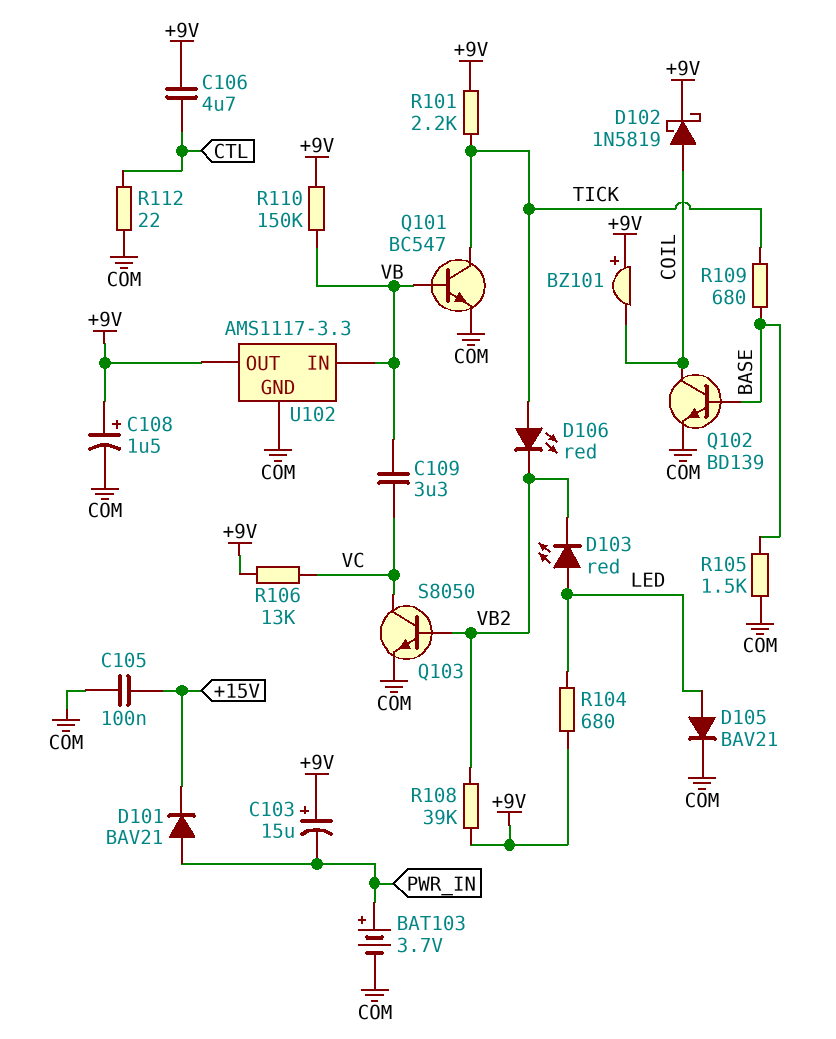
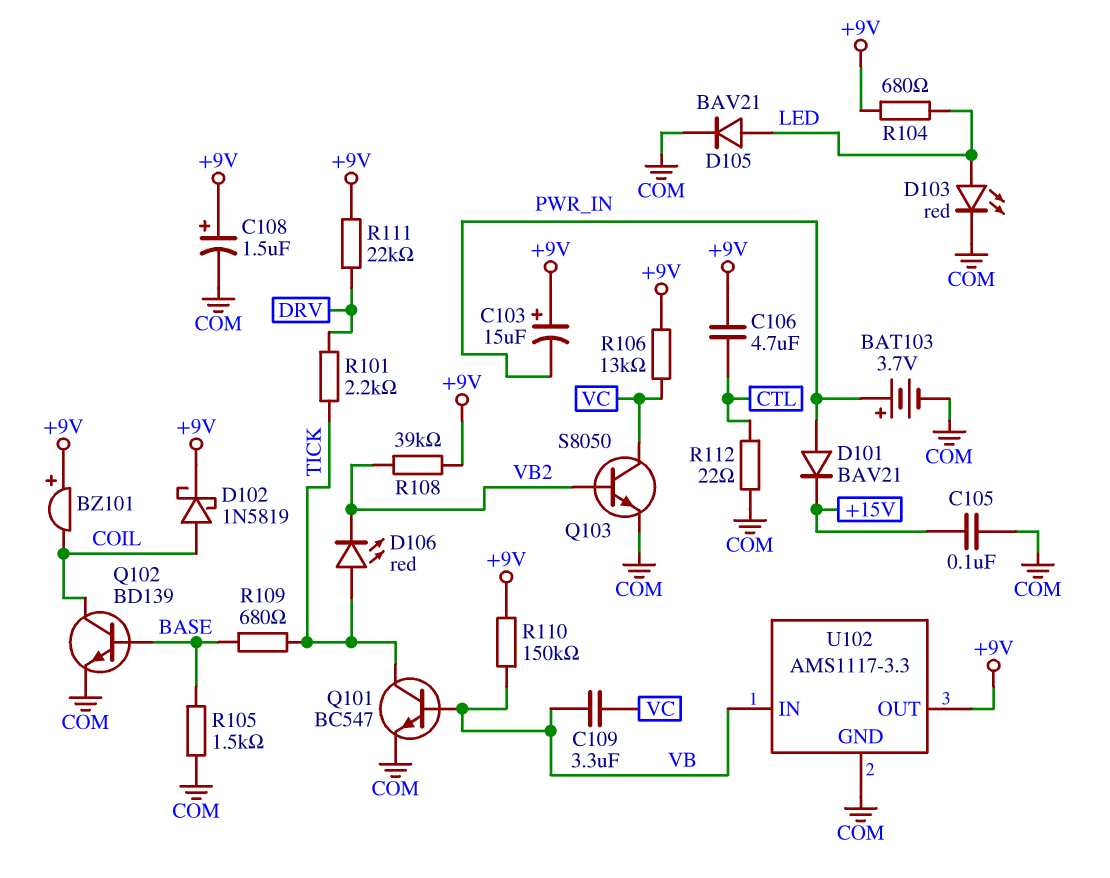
D103: LED red (A LED, K VB2) -> LED red (A LED, K COM)
R101: 2.2k (+9V, TICK) -> 2.2k (DRV, TICK)
R111: none -> 22k (+9V, DRV)

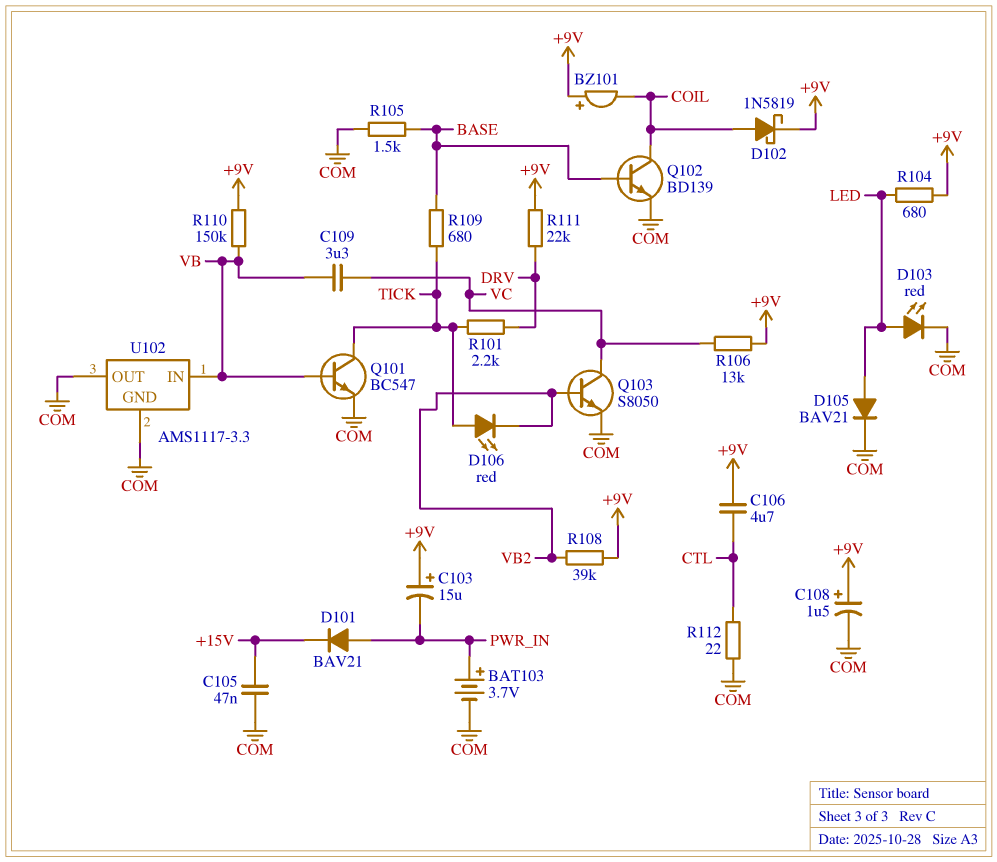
C105: 100nF (+15V, COM) -> 47nF (+15V, COM)
U102 pin OUT: +9V -> COM

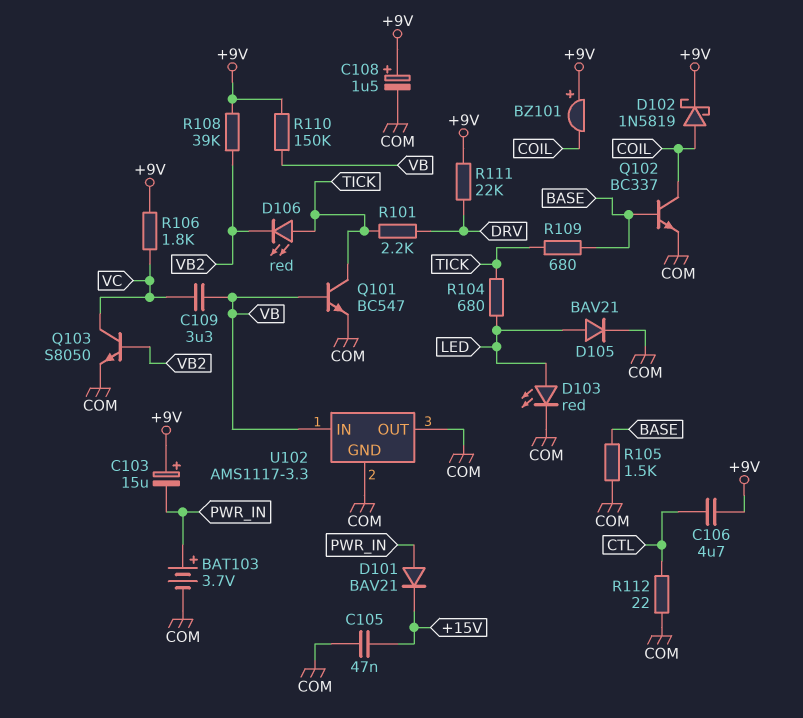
Q102: NPN BD139 (B BASE, C COIL, E COM) -> NPN BC337 (B BASE, C COIL, E COM)
R104: 680 (+9V, LED) -> 680 (LED, TICK)
R106: 13k (+9V, VC) -> 1.8k (+9V, VC)

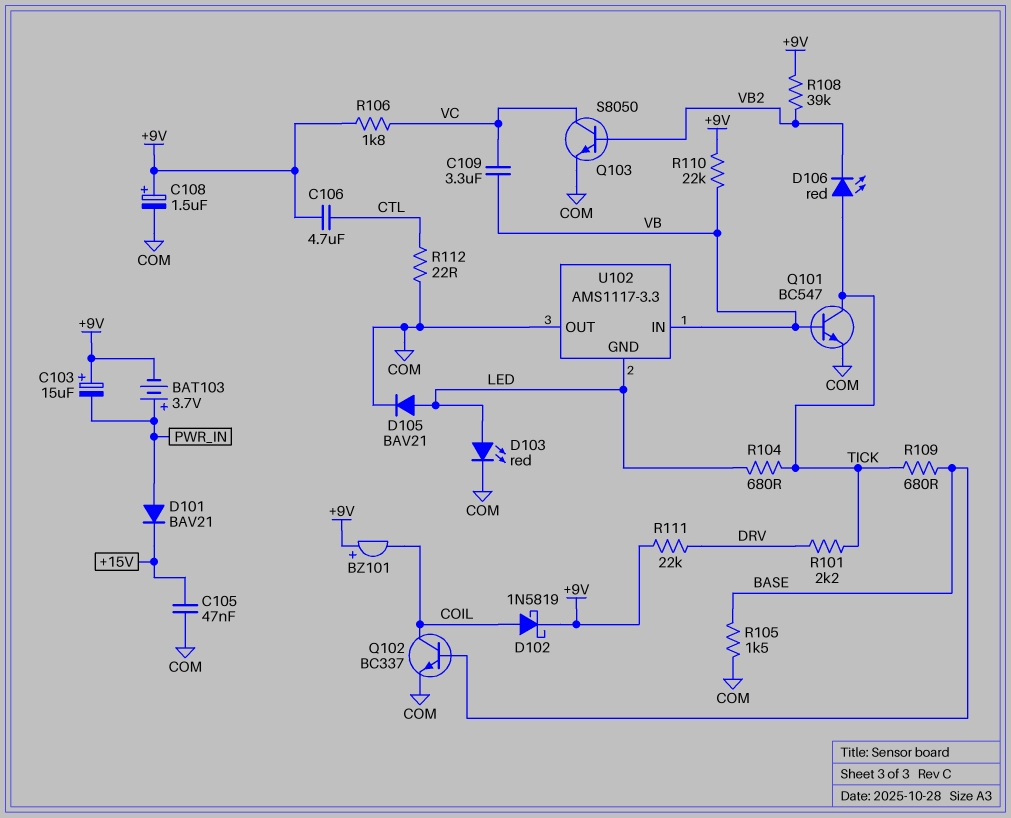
BAT103: 3.7V (plus PWR_IN, minus COM) -> 3.7V (plus PWR_IN, minus +9V)
R110: 150k (+9V, VB) -> 22k (+9V, VB)
U102 pin GND: COM -> LED

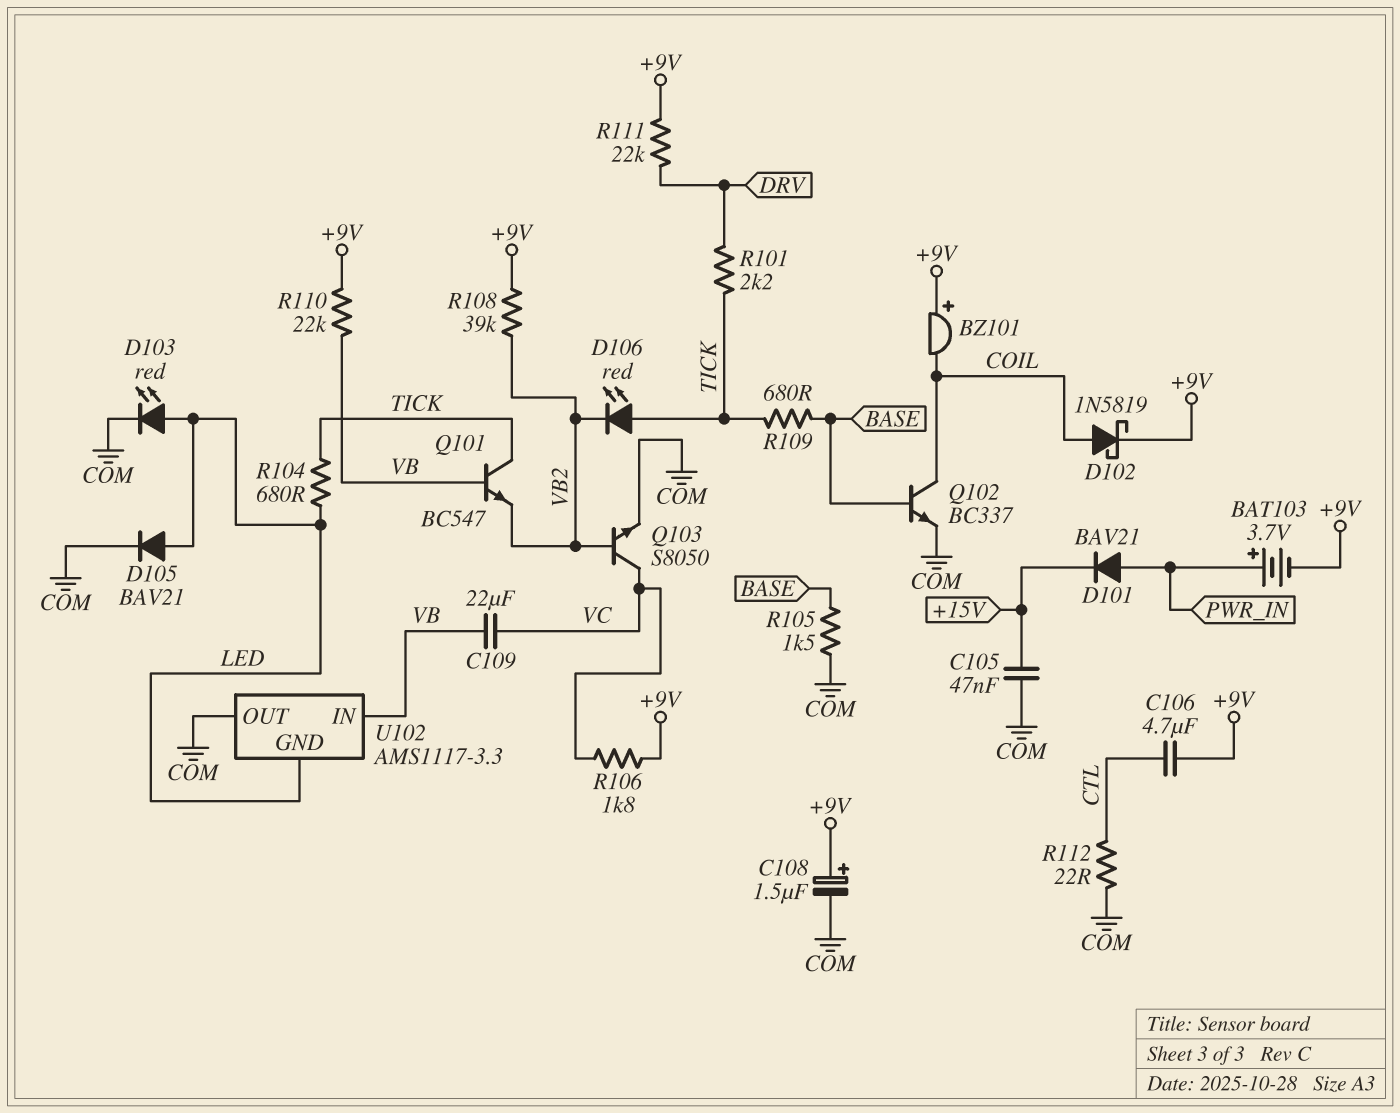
C103: 15uF (plus +9V, minus PWR_IN) -> none
C109: 3.3uF (VB, VC) -> 22uF (VB, VC)
Q101: NPN BC547 (B VB, C TICK, E COM) -> NPN BC547 (B VB, C TICK, E VB2)

